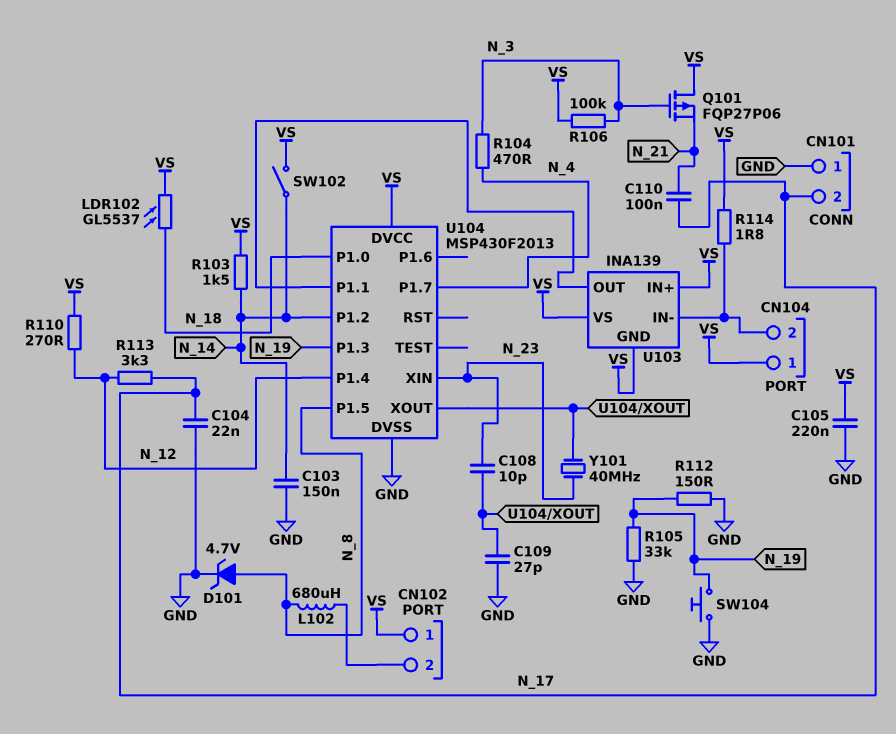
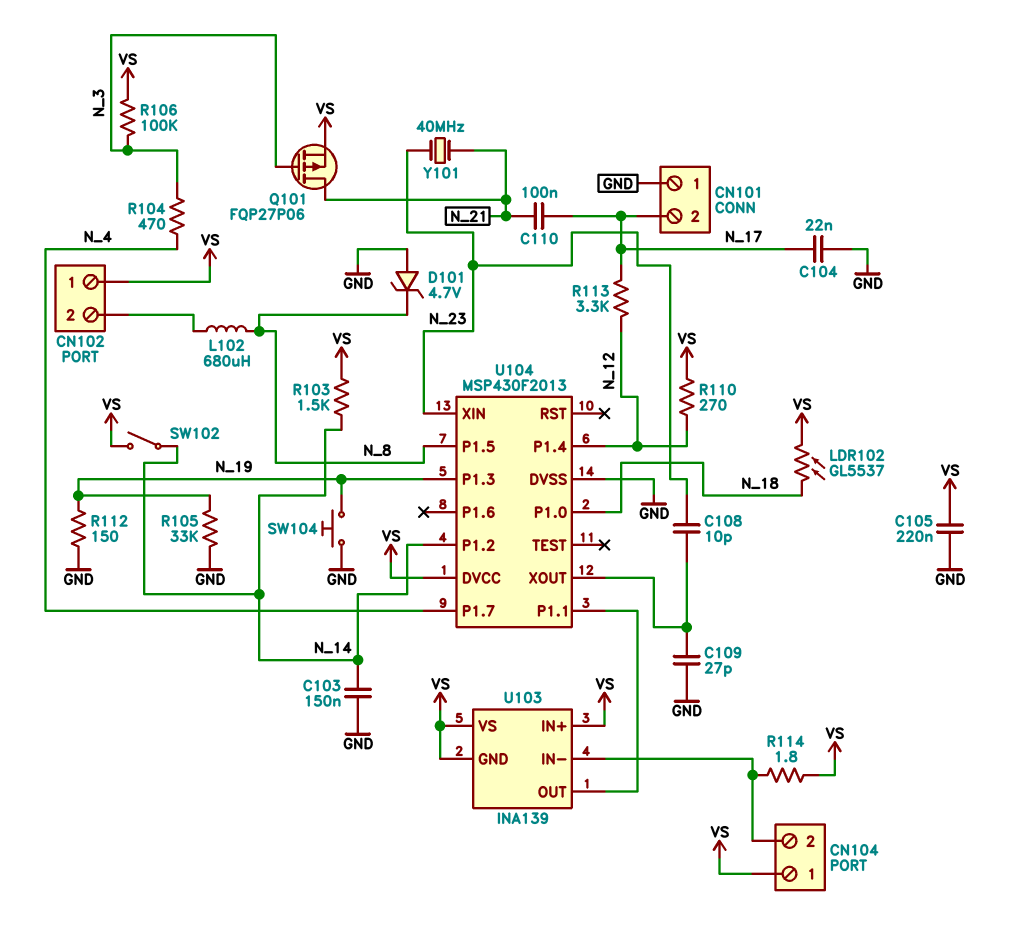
D101: zener 4.7V (A N_8, K GND) -> zener 4.7V (A GND, K N_8)
Q101: PMOS FQP27P06 (G N_3, D VS, S N_21) -> PMOS FQP27P06 (G N_3, D N_21, S VS)
Y101: 40MHz (N_23, U104/XOUT) -> 40MHz (N_21, N_23)

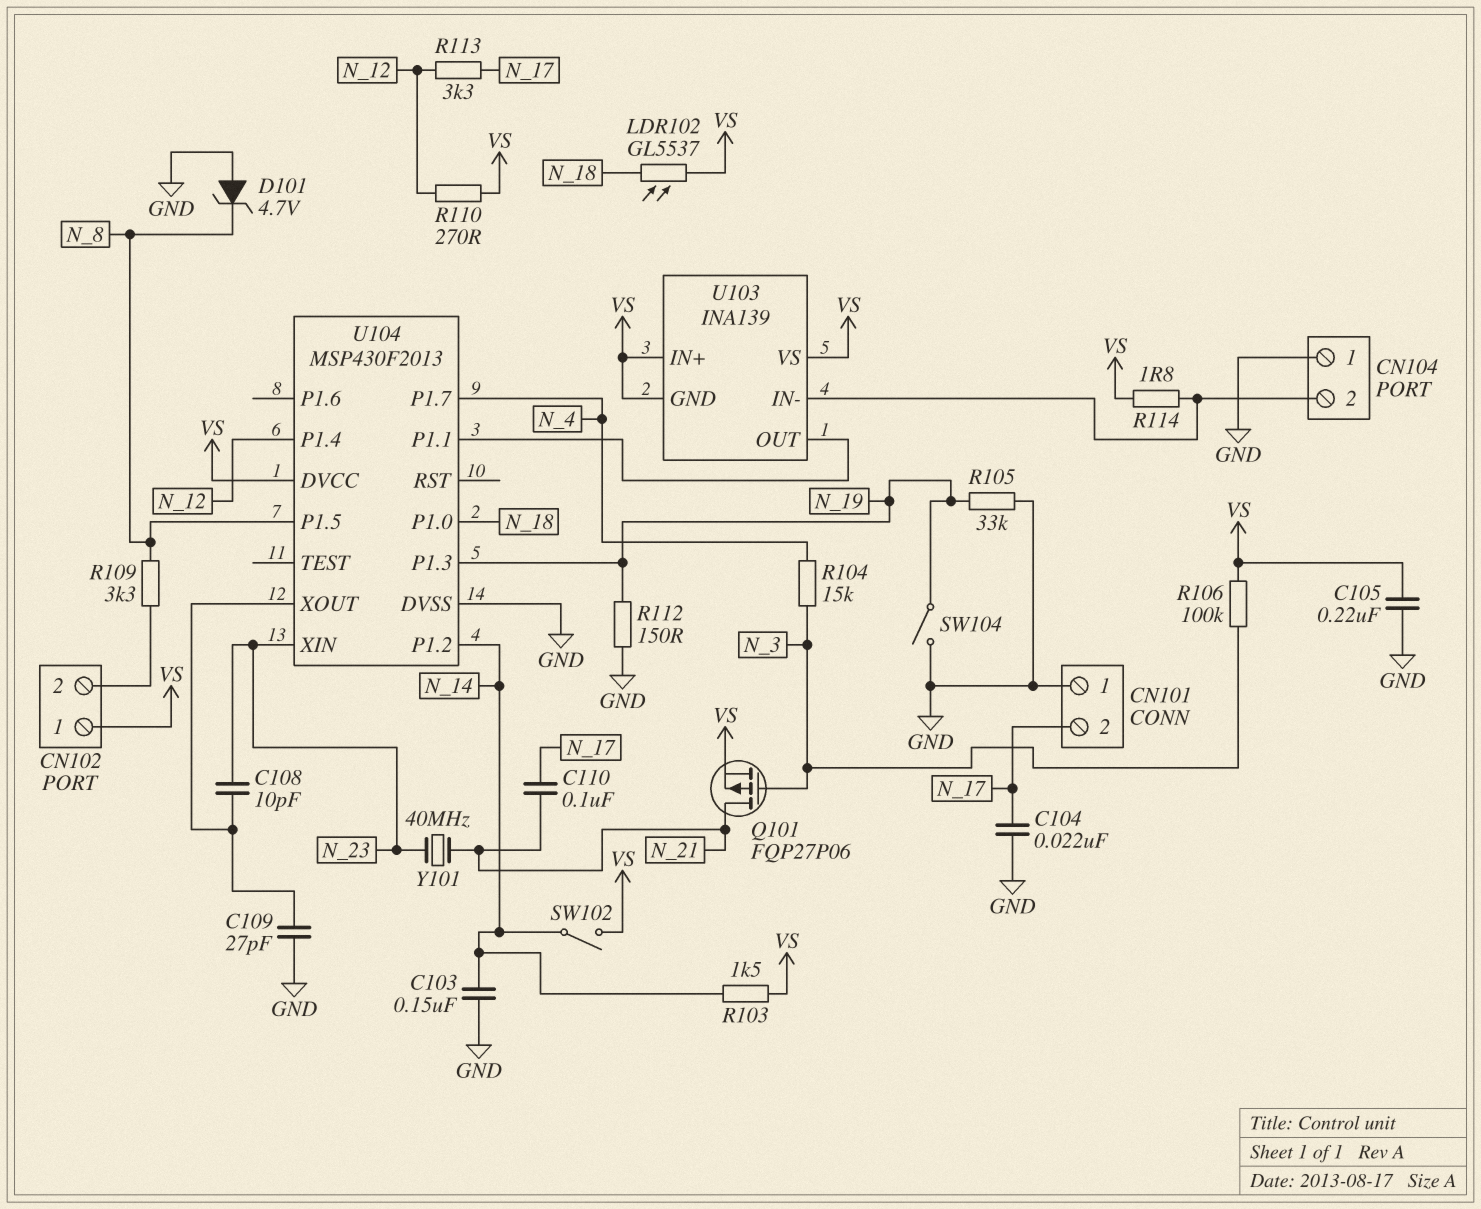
CN104 pin 1: VS -> GND
L102: 680uH (CN102/2, N_8) -> none
R104: 470 (N_3, N_4) -> 15k (N_3, N_4)
R109: none -> 3.3k (CN102/2, N_8)
SW104: button (GND, N_19) -> switch (GND, N_19)

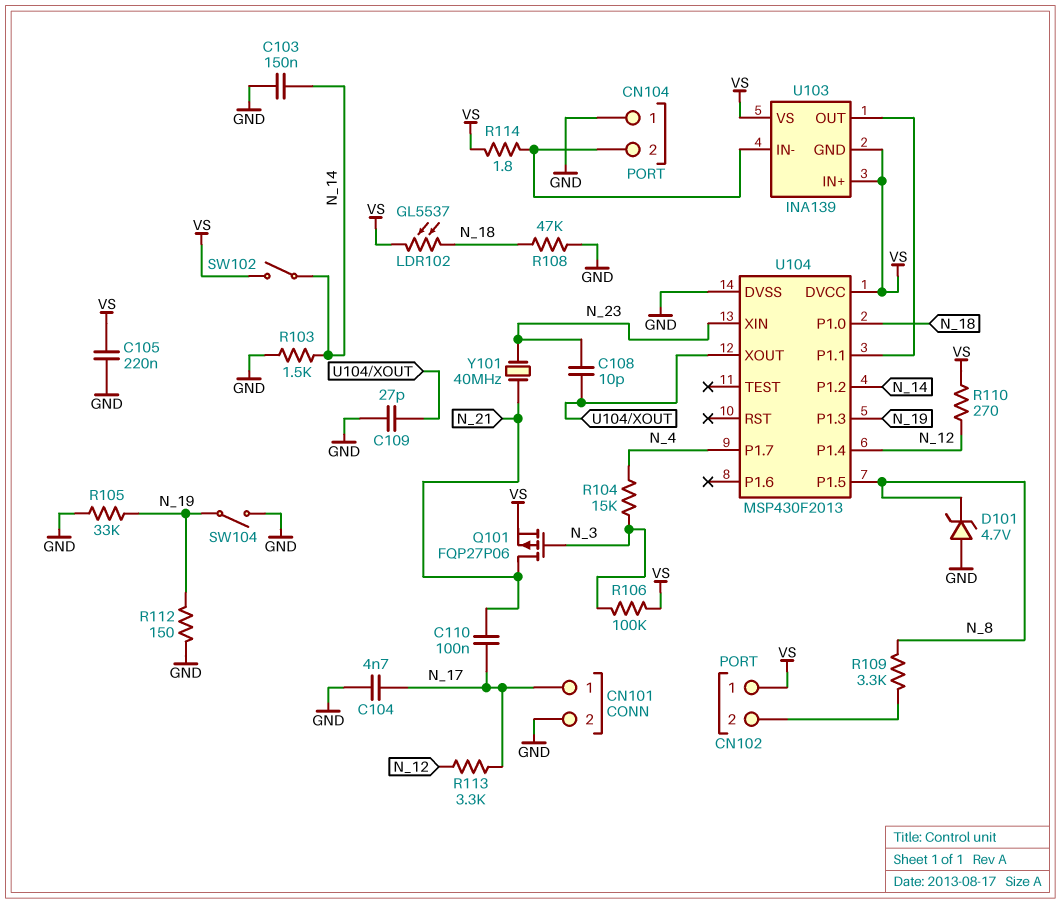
C104: 22nF (GND, N_17) -> 4.7nF (GND, N_17)
CN101 pin 1: GND -> N_17
CN101 pin 2: N_17 -> GND
R103: 1.5k (N_14, VS) -> 1.5k (GND, N_14)
R108: none -> 47k (GND, N_18)

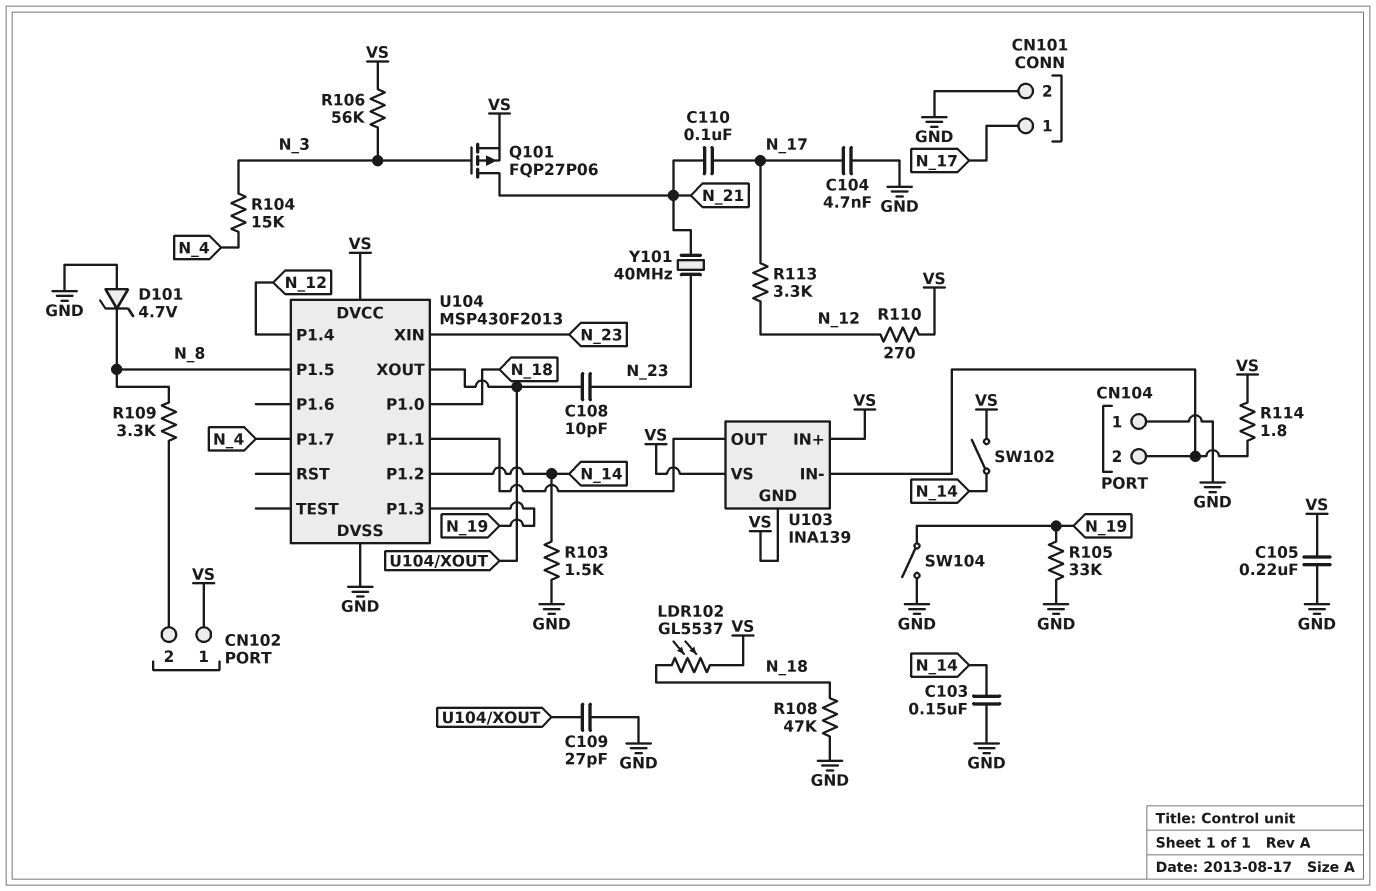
R106: 100k (N_3, VS) -> 56k (N_3, VS)
R112: 150 (GND, N_19) -> none

